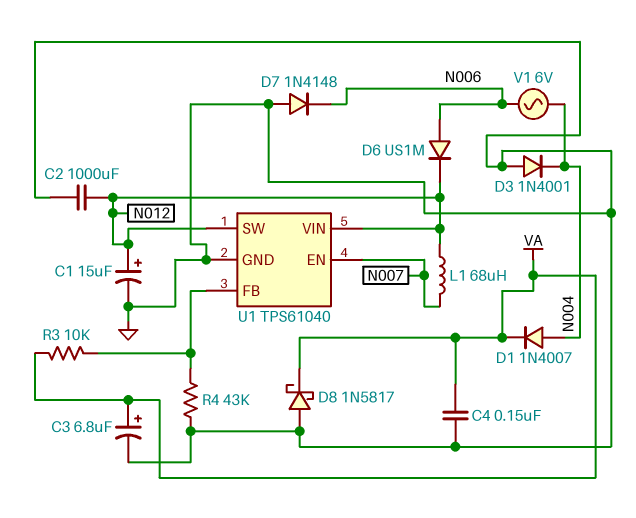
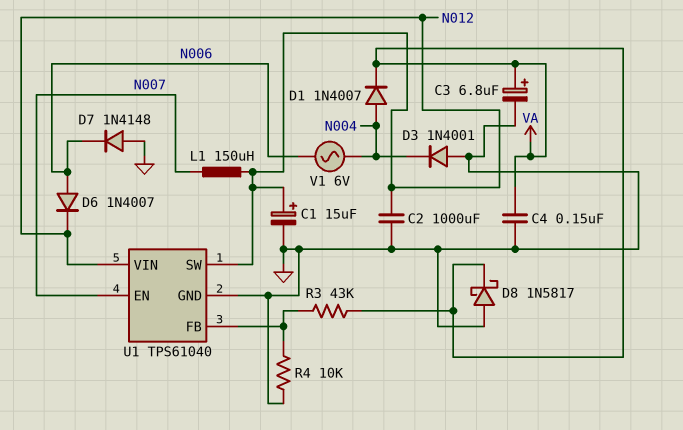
D6: diode US1M (A N006, K N012) -> diode 1N4007 (A N006, K N012)
L1: 68uH (N007, N012) -> 150uH (N007, N012)
R3: 10k (U1/FB, VA) -> 43k (U1/FB, VA)
R4: 43k (GND, U1/FB) -> 10k (GND, U1/FB)

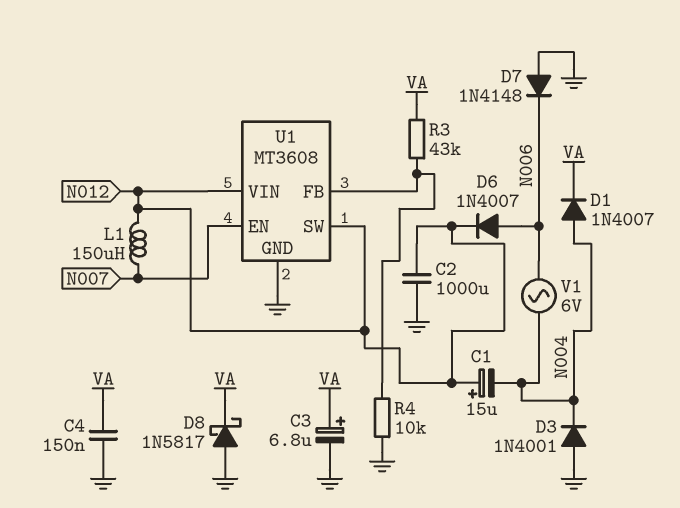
C1: 15uF (plus N012, minus GND) -> 15uF (plus N012, minus N004)
U1: TPS61040 -> MT3608

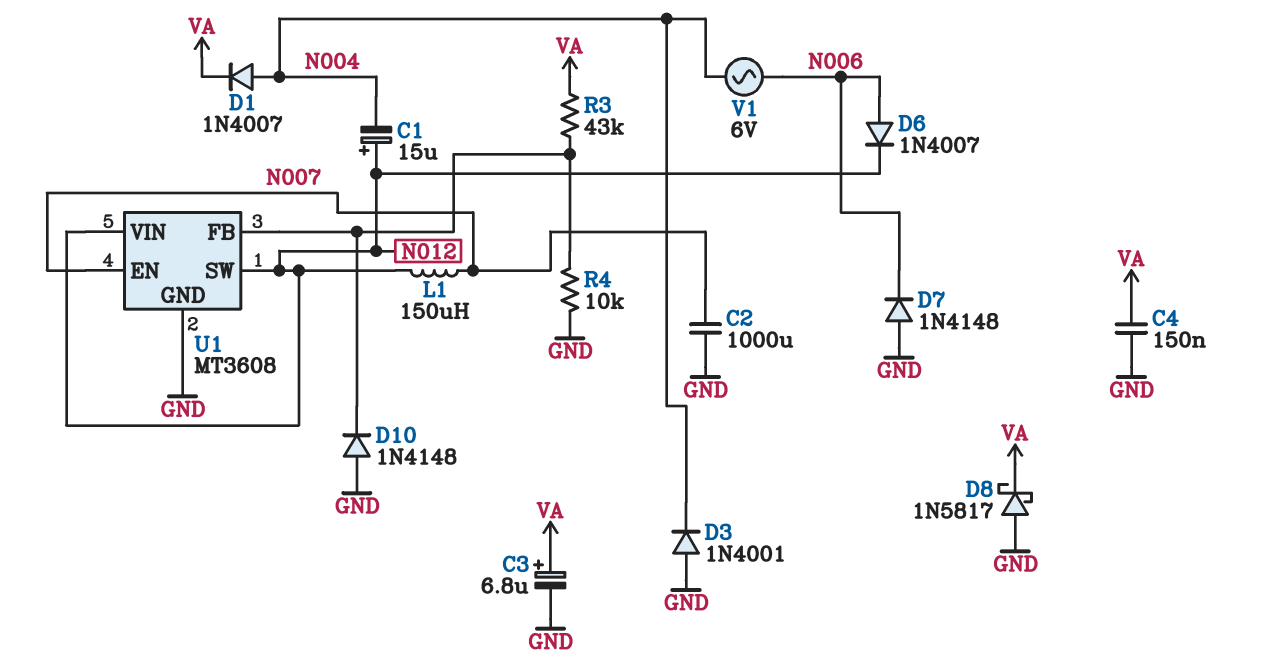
C2: 1000uF (GND, N012) -> 1000uF (GND, N007)
D10: none -> diode 1N4148 (A GND, K U1/FB)

